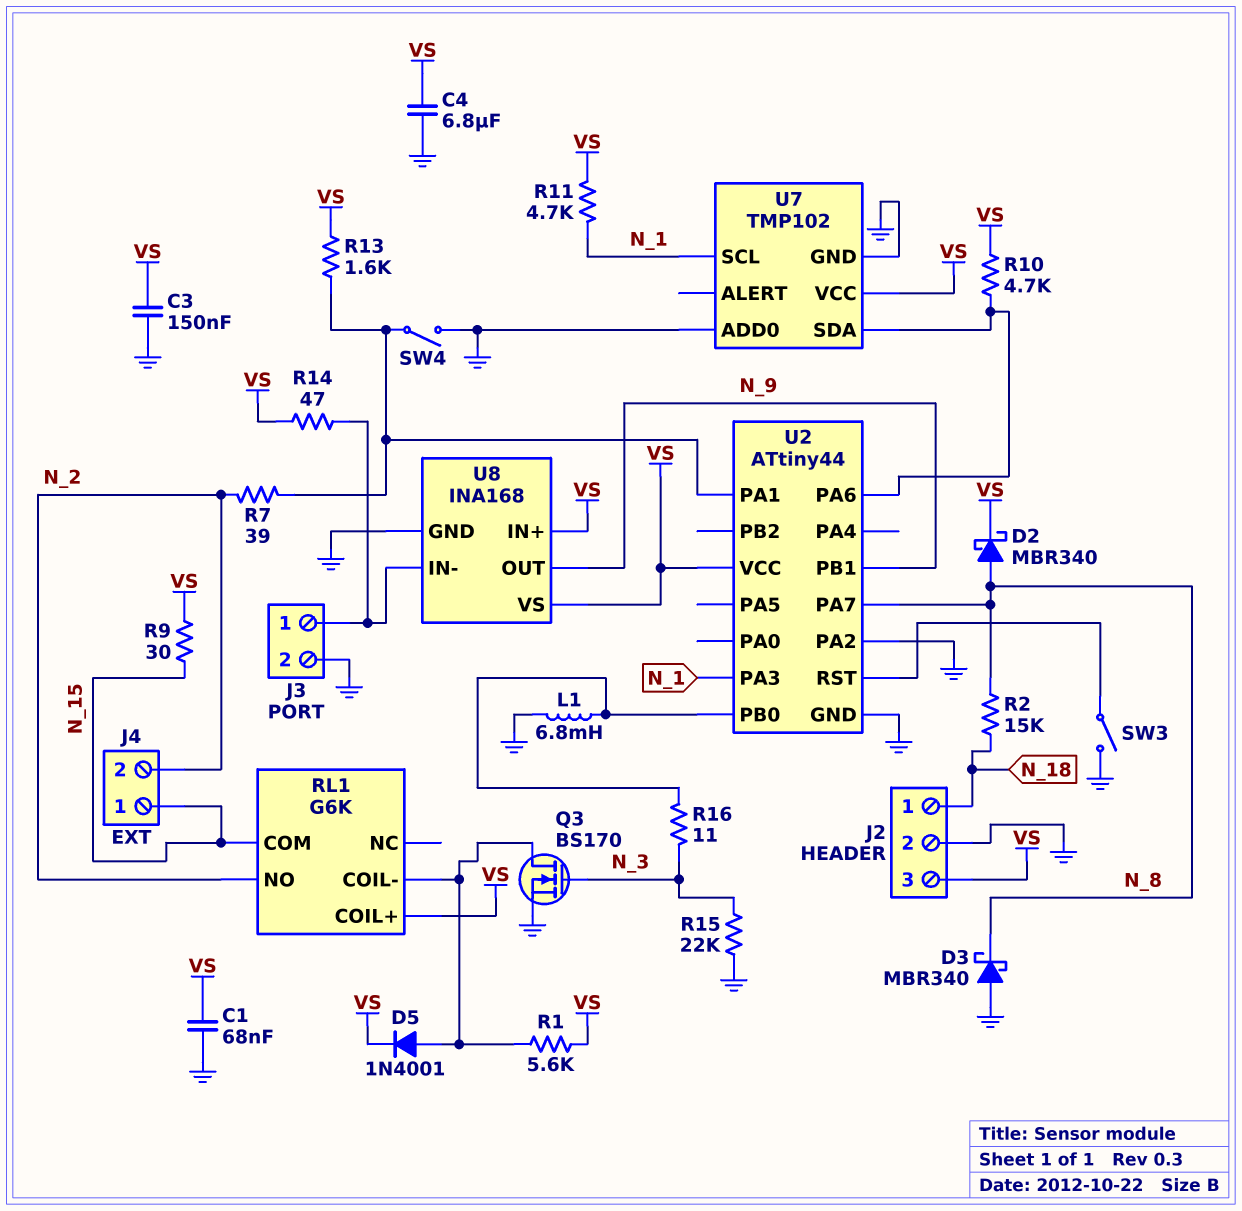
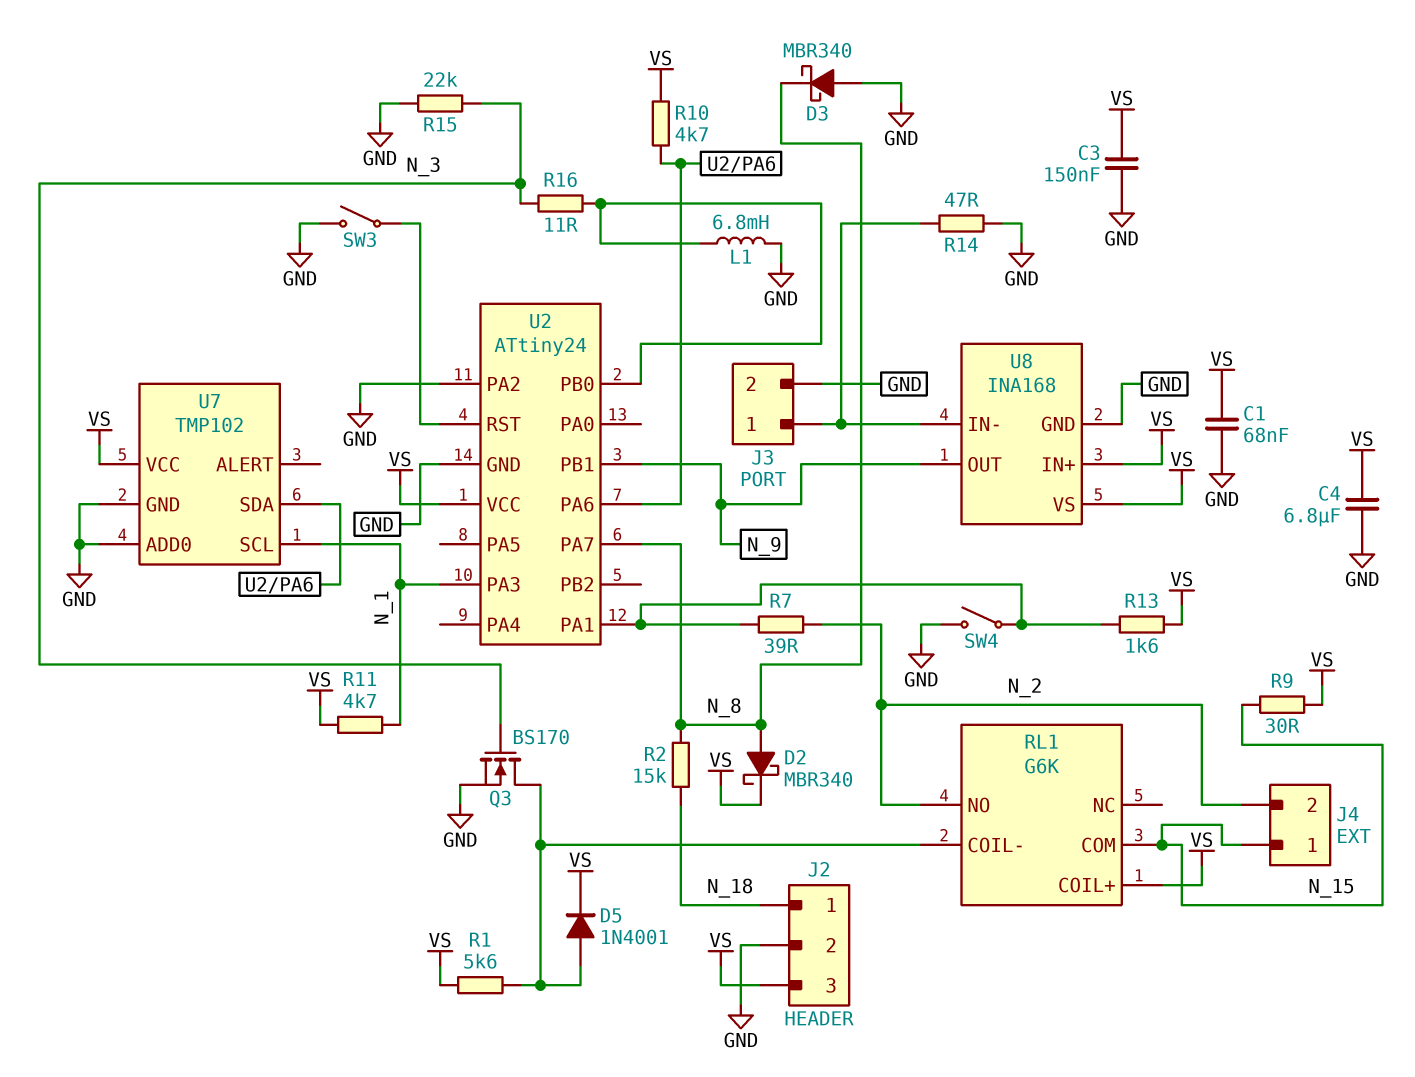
R14: 47 (J3/1, VS) -> 47 (GND, J3/1)
U2: ATtiny44 -> ATtiny24

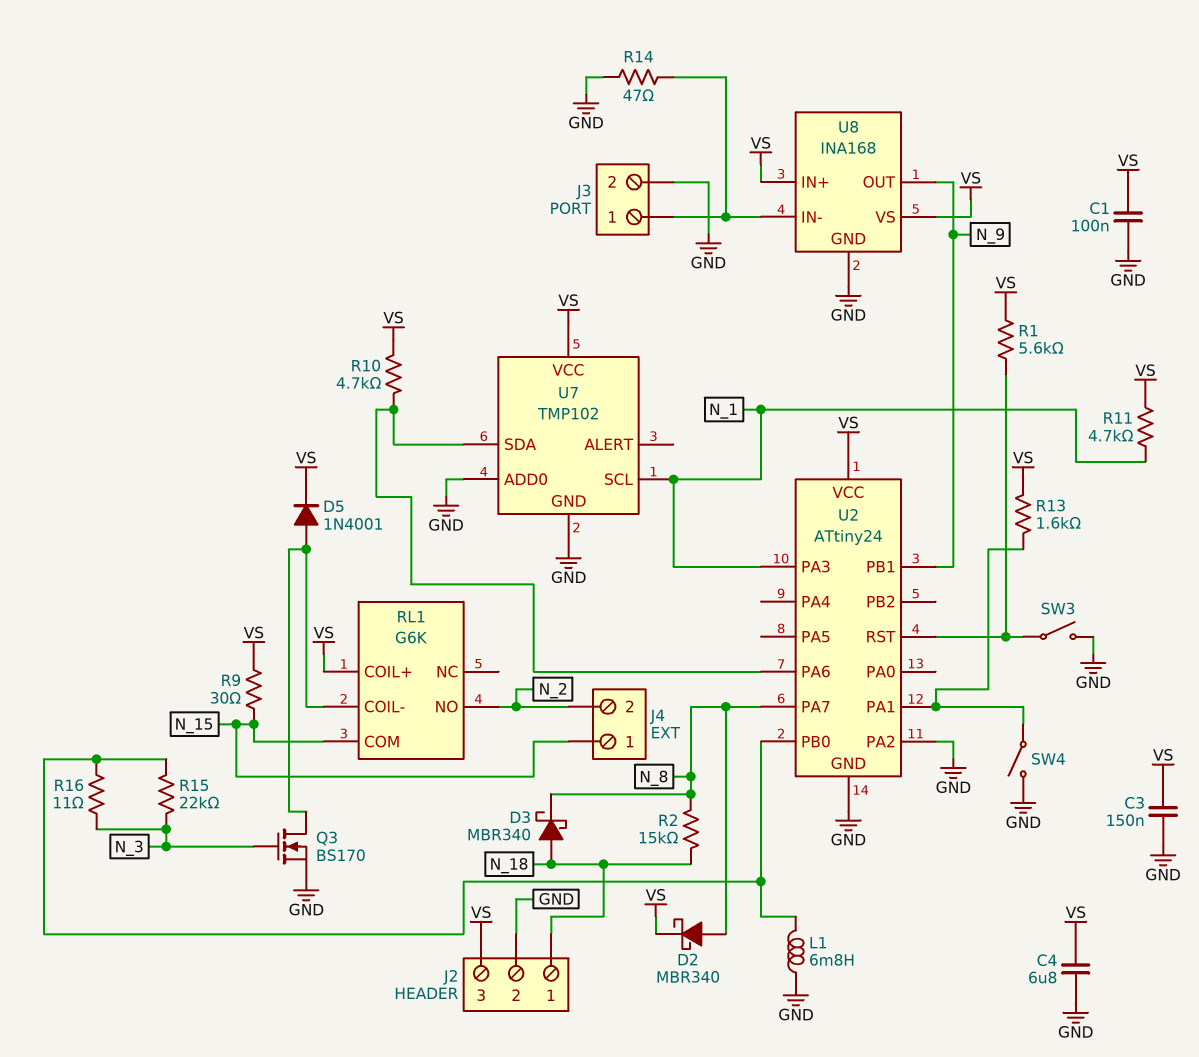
C1: 68nF (GND, VS) -> 100nF (GND, VS)
D3: schottky MBR340 (A GND, K N_8) -> schottky MBR340 (A N_18, K N_8)
R1: 5.6k (RL1/COIL-, VS) -> 5.6k (U2/RST, VS)
R7: 39 (N_2, U2/PA1) -> none
R15: 22k (GND, N_3) -> 22k (N_3, U2/PB0)

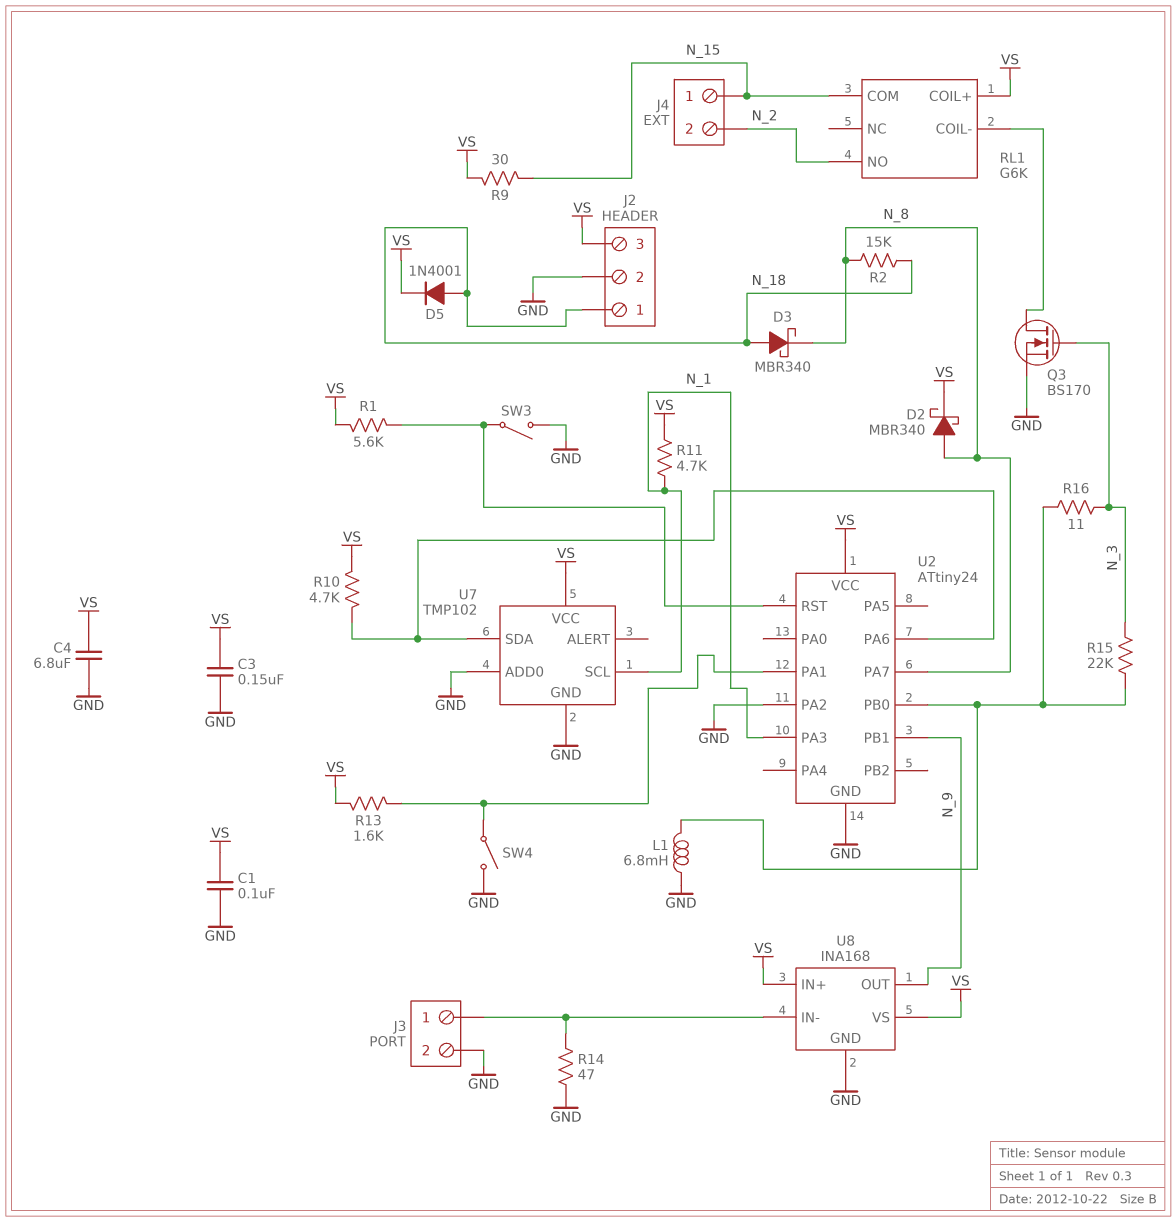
D5: diode 1N4001 (A RL1/COIL-, K VS) -> diode 1N4001 (A N_18, K VS)

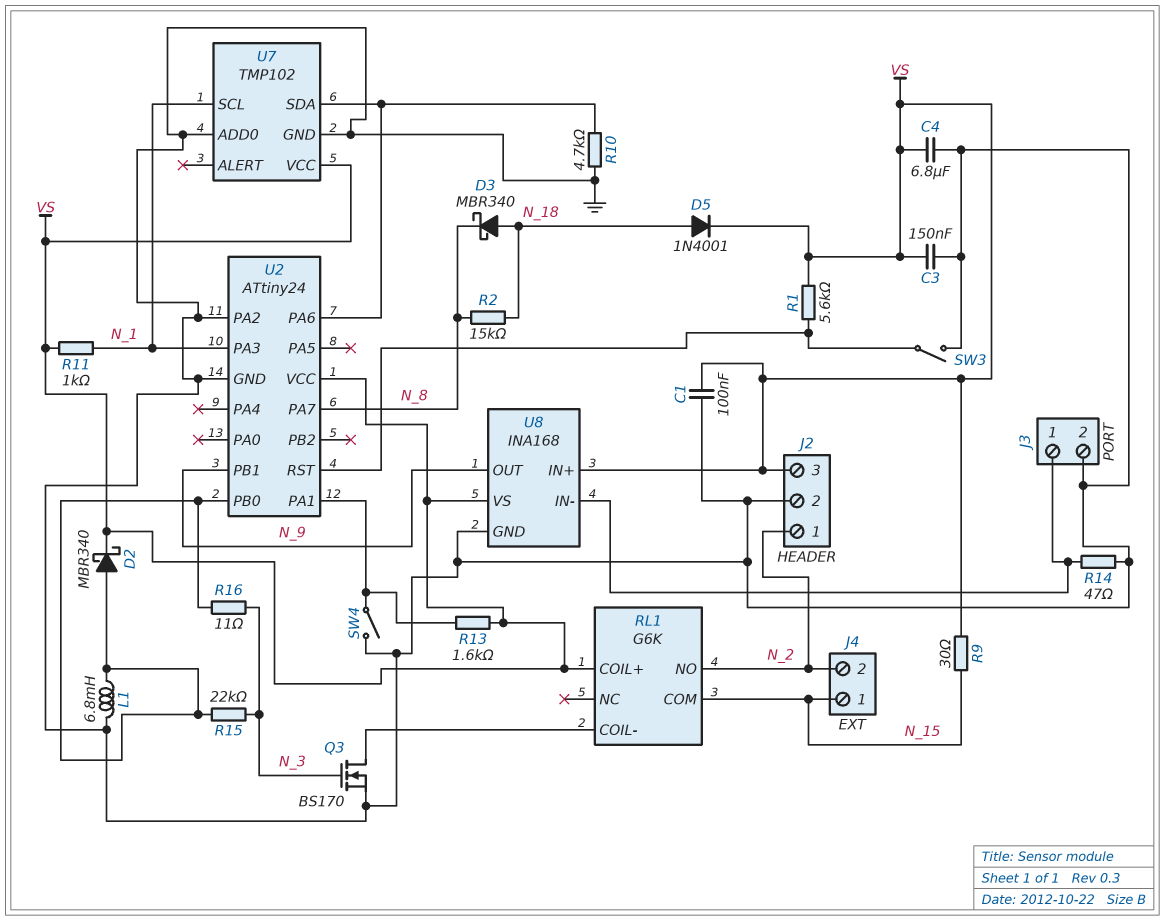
D2: schottky MBR340 (A N_8, K VS) -> schottky MBR340 (A U2/PB0, K VS)
J2 pin 1: N_18 -> N_2
R10: 4.7k (U2/PA6, VS) -> 4.7k (GND, U2/PA6)
R11: 4.7k (N_1, VS) -> 1k (N_1, VS)

